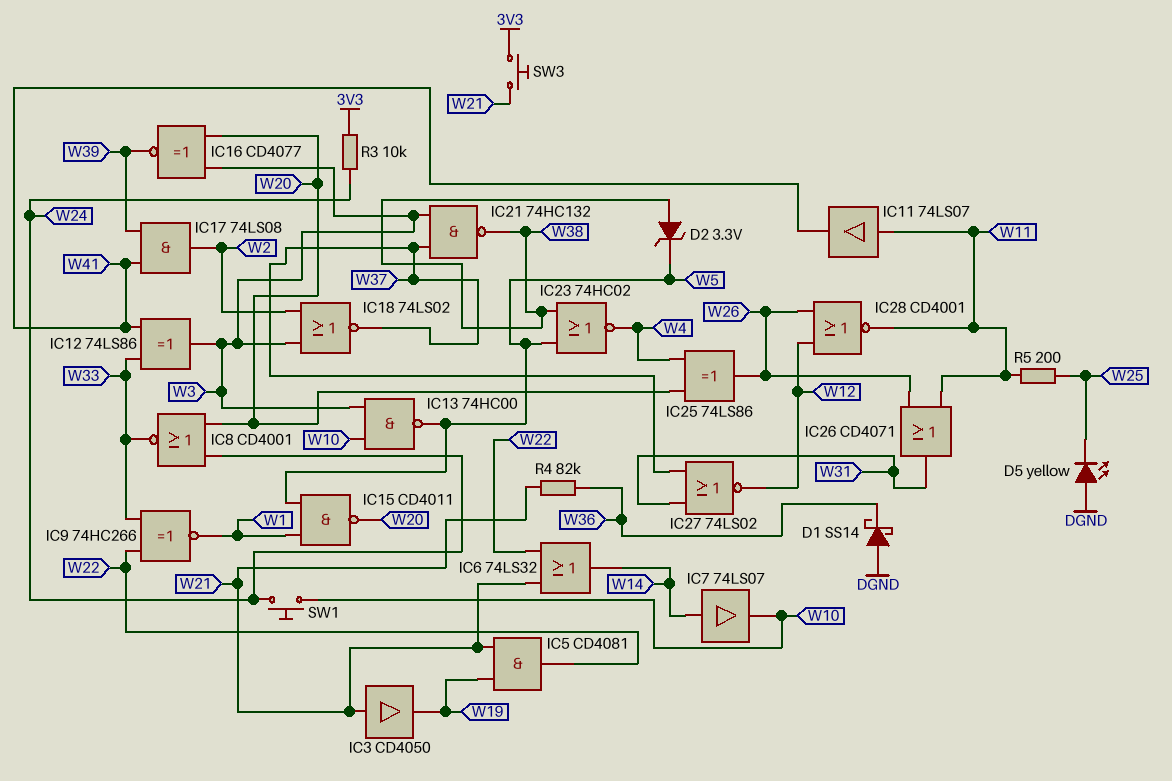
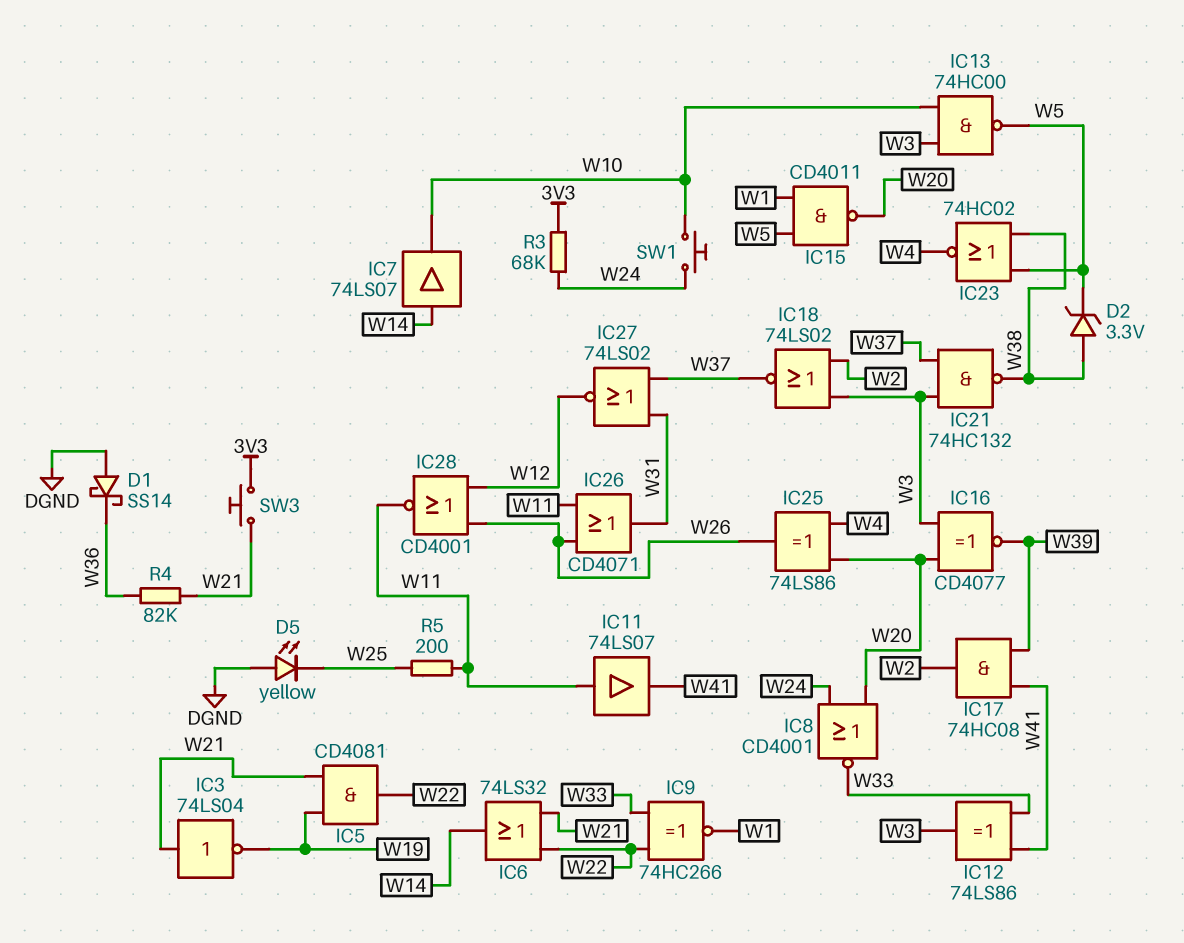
IC3: buffer CD4050 (in W21, out W19) -> NOT 74LS04 (in W21, out W19)
IC17: AND 74LS08 (in W39, in W41, out W2) -> AND 74HC08 (in W39, in W41, out W2)
R3: 10k (3V3, W24) -> 68k (3V3, W24)

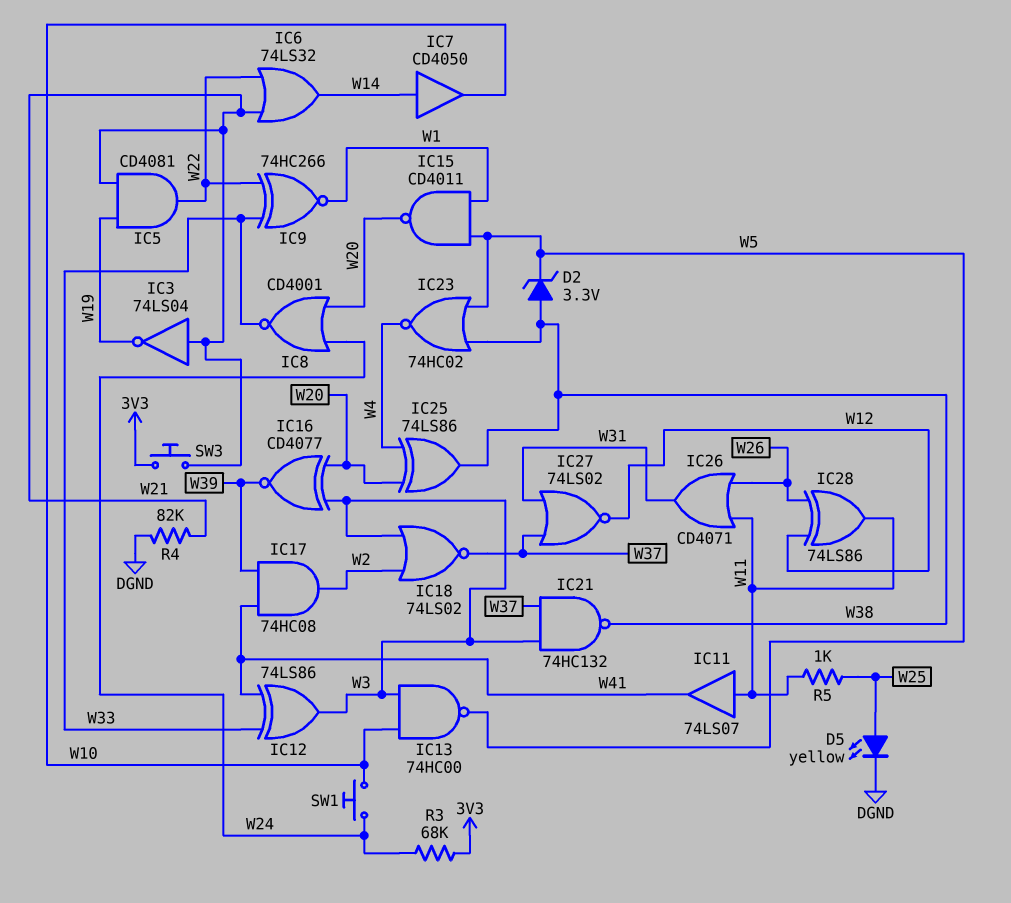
D1: schottky SS14 (A DGND, K W36) -> none
D5: LED yellow (A DGND, K W25) -> LED yellow (A W25, K DGND)
IC7: buffer 74LS07 (in W14, out W10) -> buffer CD4050 (in W14, out W10)
IC25: XOR 74LS86 (in W4, in W20, out W26) -> XOR 74LS86 (in W4, in W20, out W38)
IC28: NOR CD4001 (in W12, in W26, out W11) -> XOR 74LS86 (in W12, in W26, out W11)
R4: 82k (W21, W36) -> 82k (DGND, W21)
R5: 200 (W11, W25) -> 1k (W11, W25)

